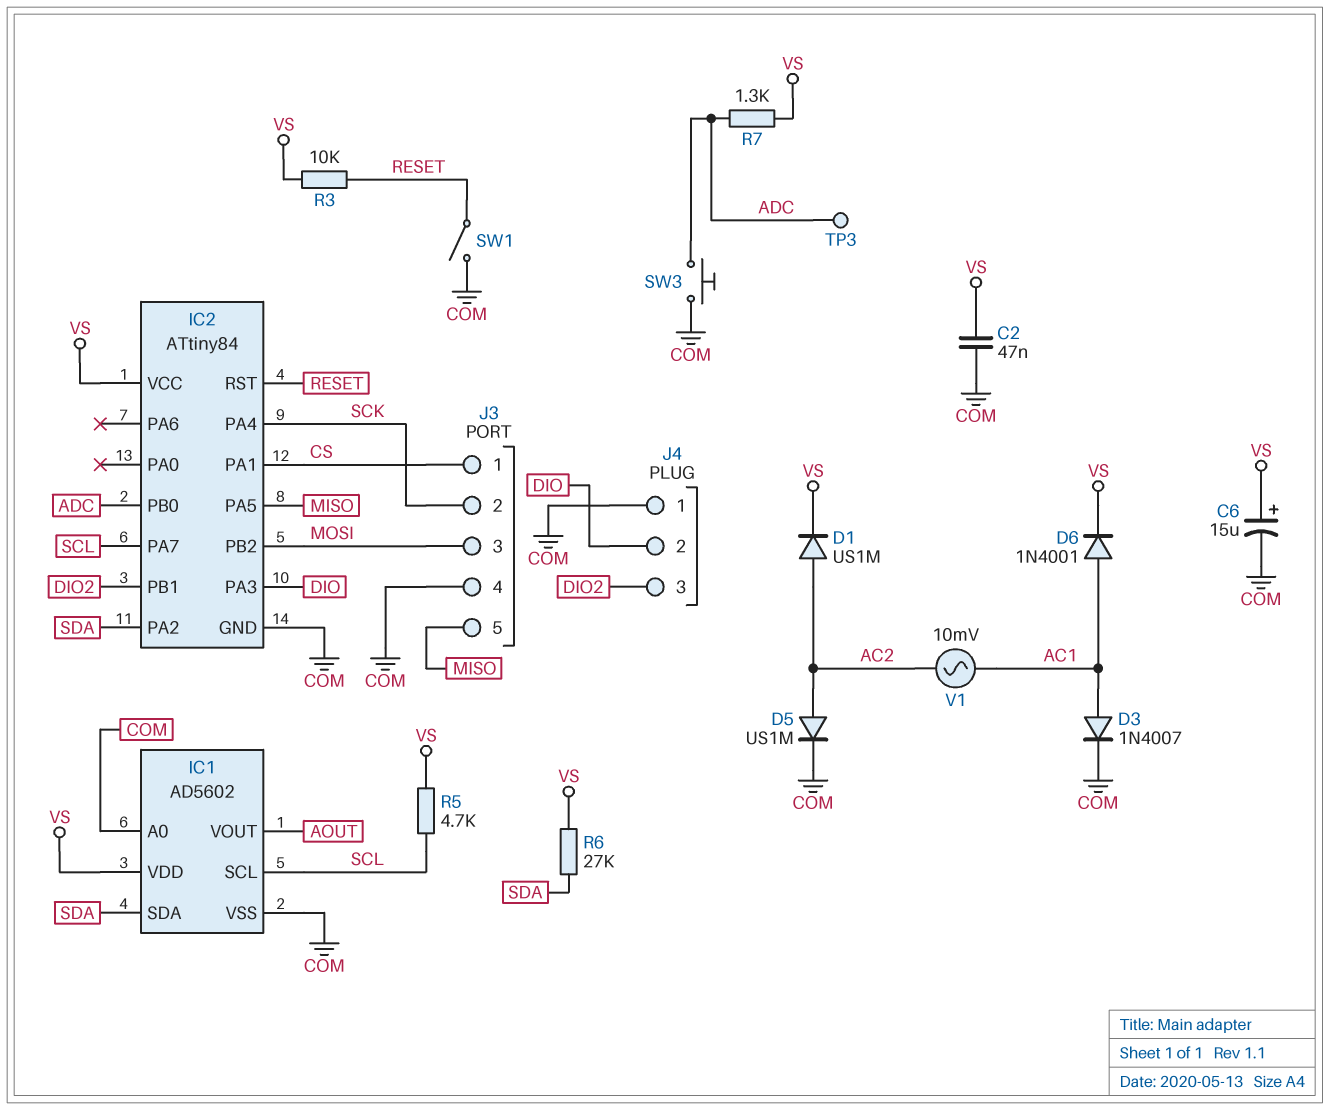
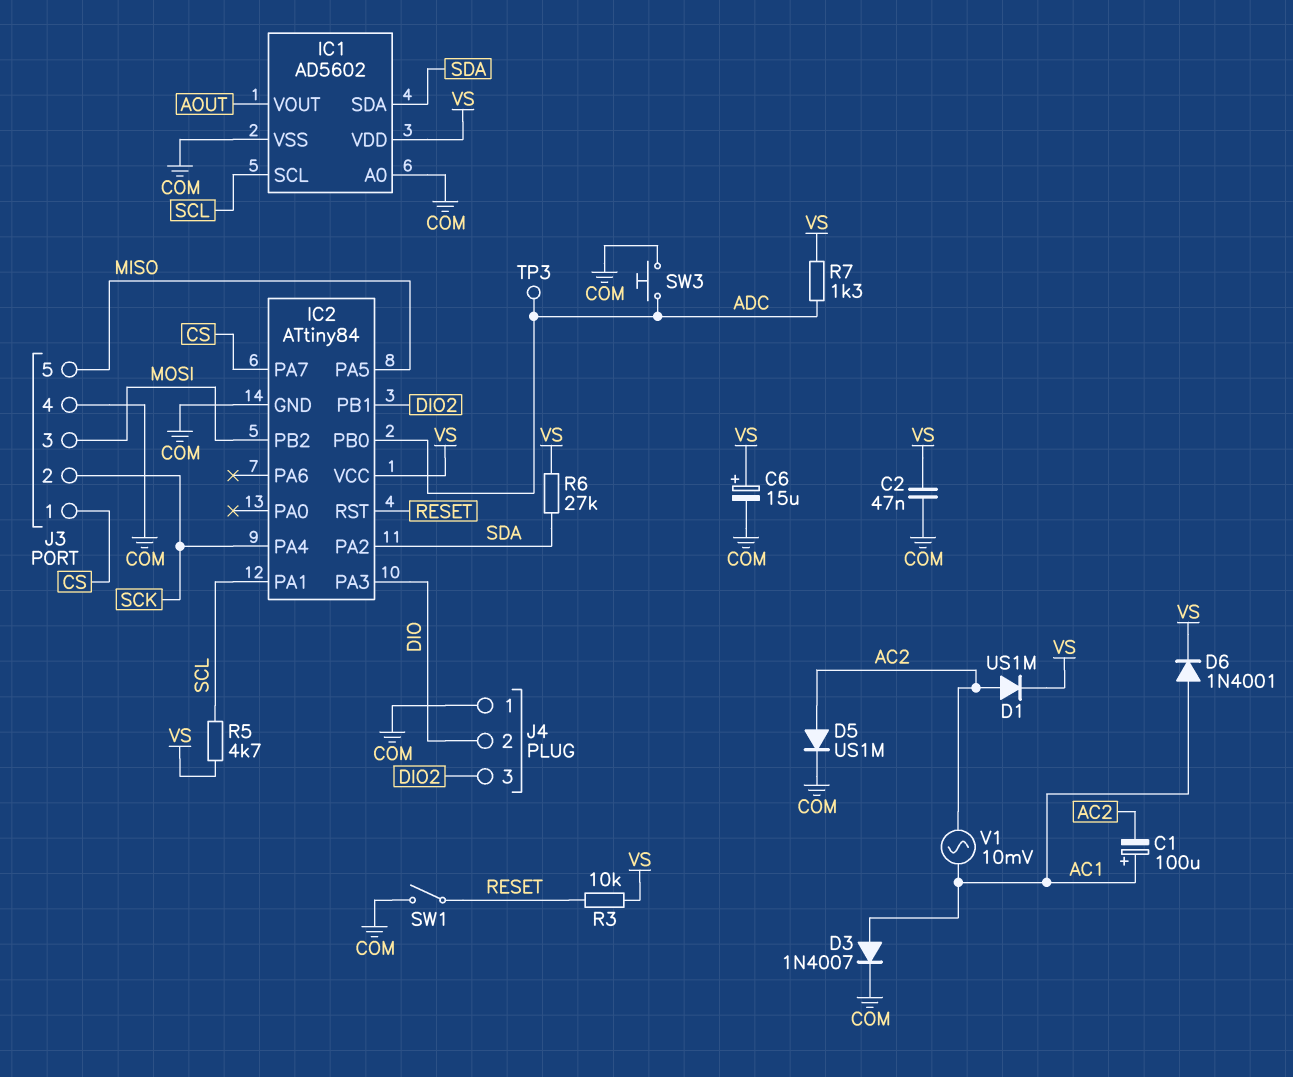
C1: none -> 100uF (plus AC1, minus AC2)
IC2 pin PA1: CS -> SCL
IC2 pin PA7: SCL -> CS

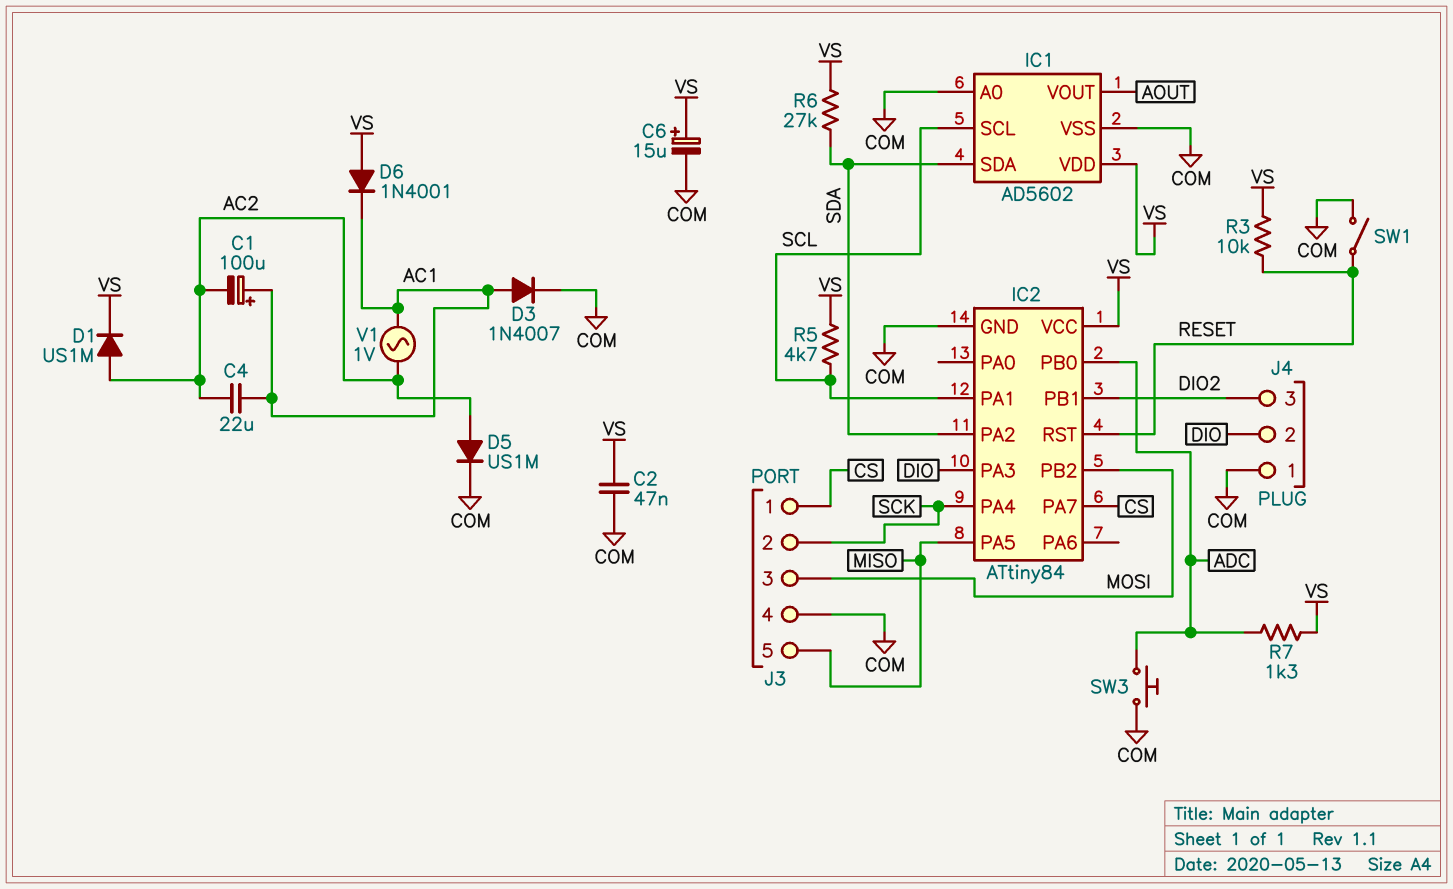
C4: none -> 22uF (AC1, AC2)
D6: diode 1N4001 (A AC1, K VS) -> diode 1N4001 (A VS, K AC1)
TP3: test point (ADC) -> none
V1: AC 10mV (AC1, AC2) -> AC 1V (AC1, AC2)

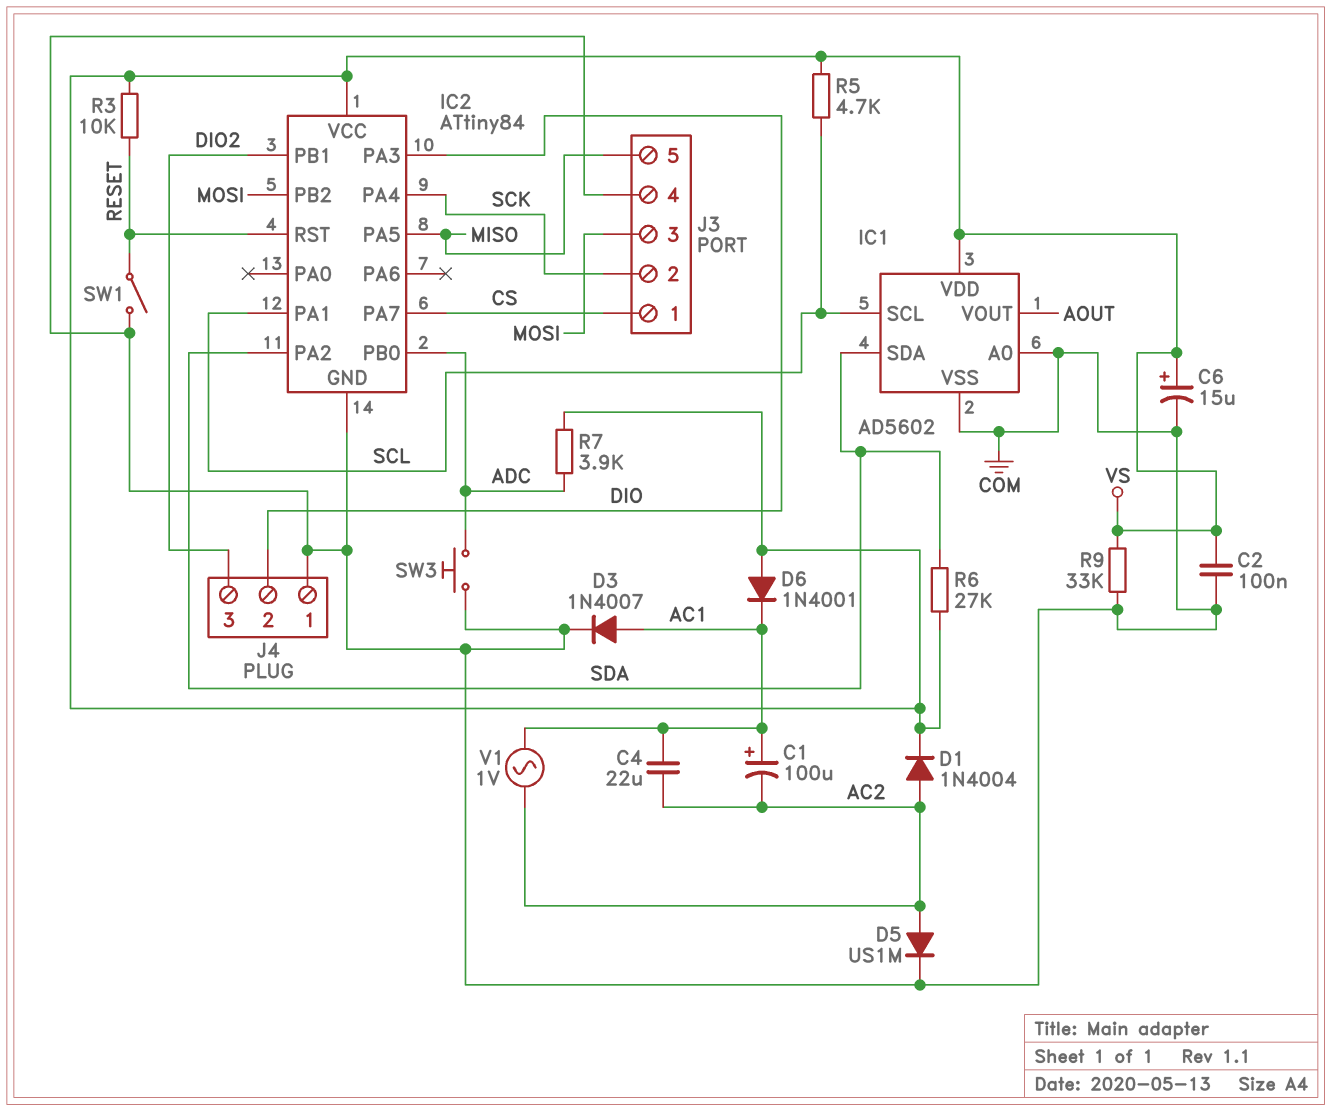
C2: 47nF (COM, VS) -> 100nF (COM, VS)
D1: diode US1M (A AC2, K VS) -> diode 1N4004 (A AC2, K VS)
R7: 1.3k (ADC, VS) -> 3.9k (ADC, VS)
R9: none -> 33k (COM, VS)

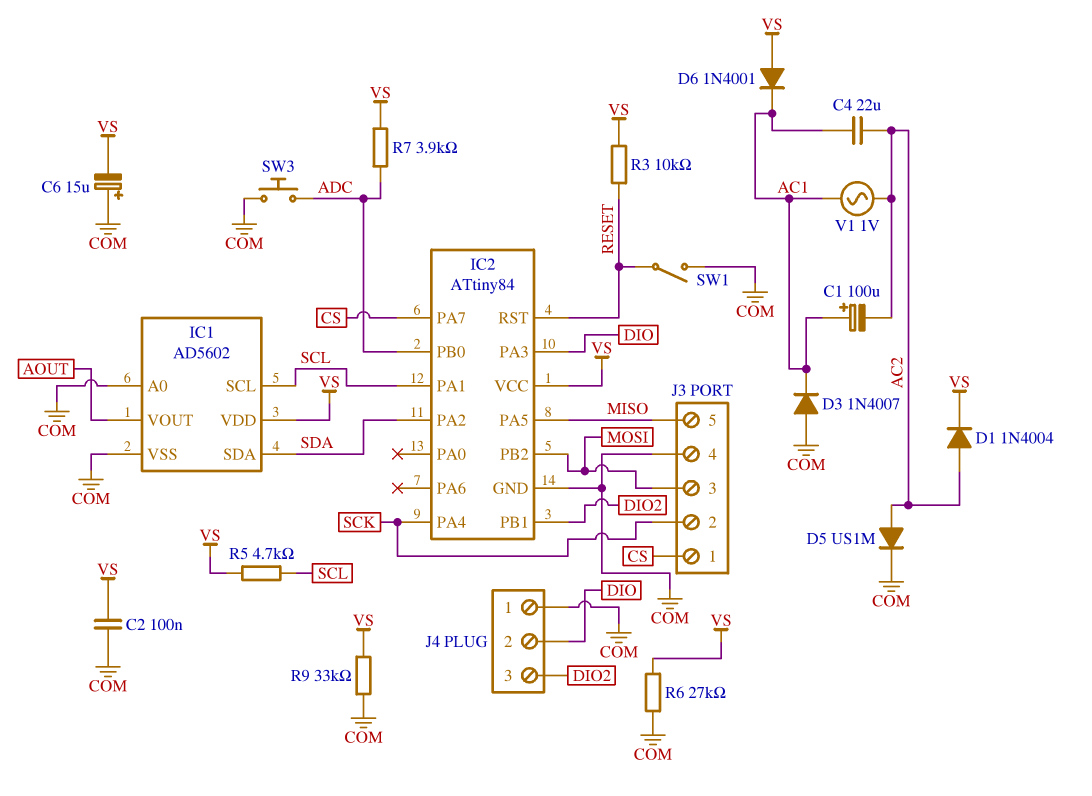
C6: 15uF (plus VS, minus COM) -> 15uF (plus COM, minus VS)
D3: diode 1N4007 (A AC1, K COM) -> diode 1N4007 (A COM, K AC1)
R6: 27k (SDA, VS) -> 27k (COM, VS)

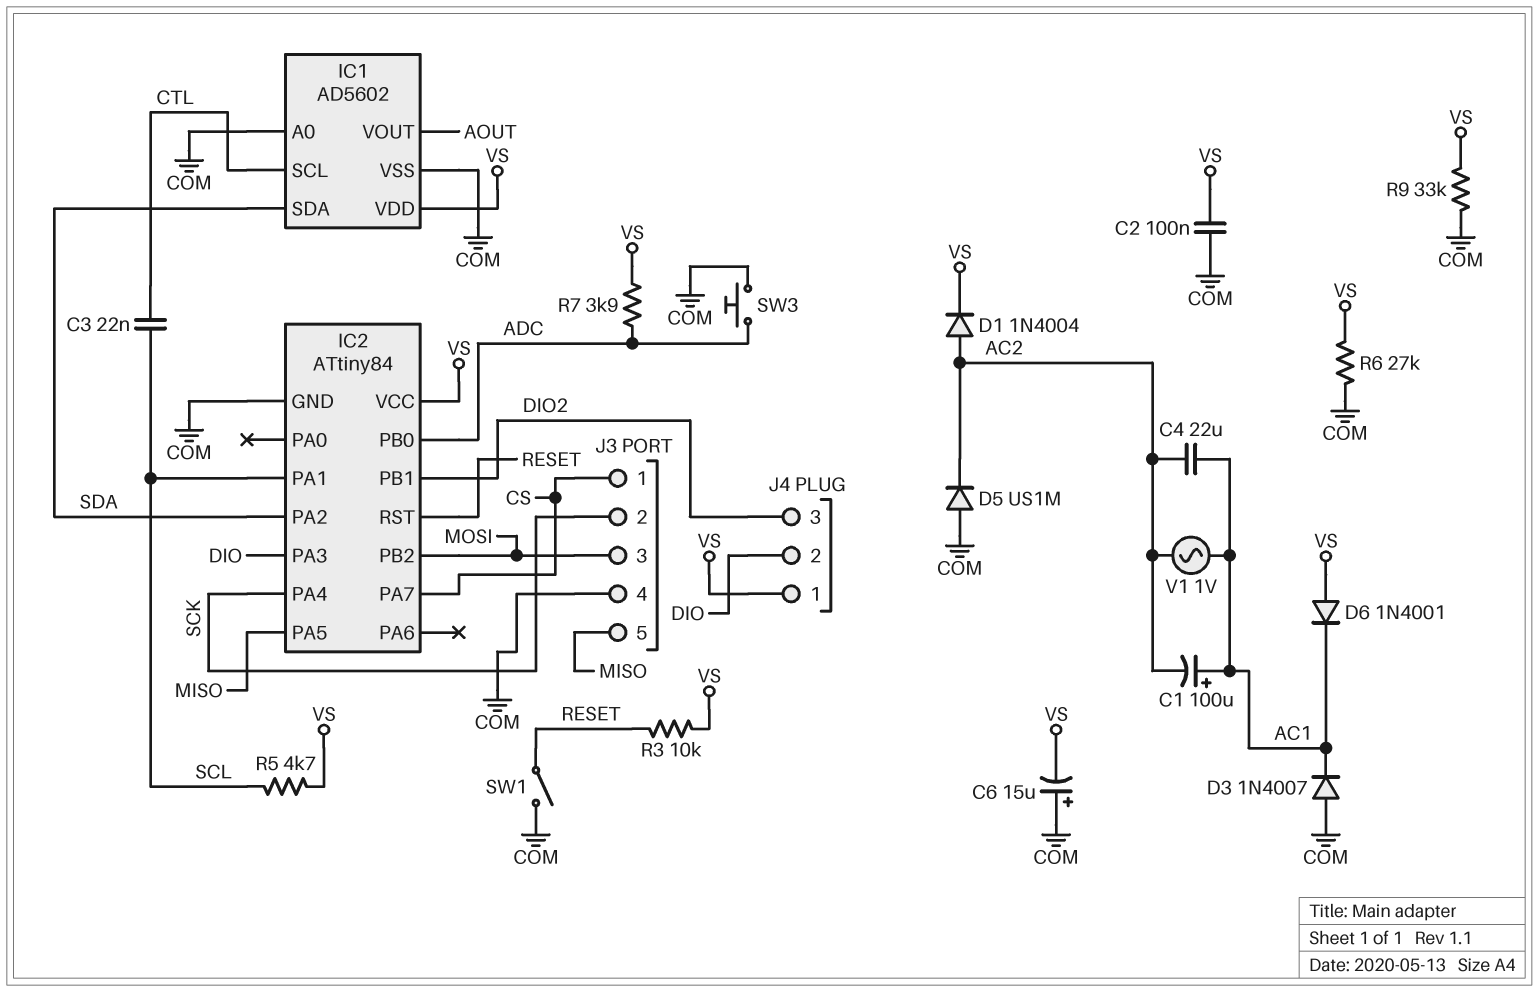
C3: none -> 22nF (CTL, SCL)
D5: diode US1M (A AC2, K COM) -> diode US1M (A COM, K AC2)
IC1 pin SCL: SCL -> CTL
J4 pin 1: COM -> VS

